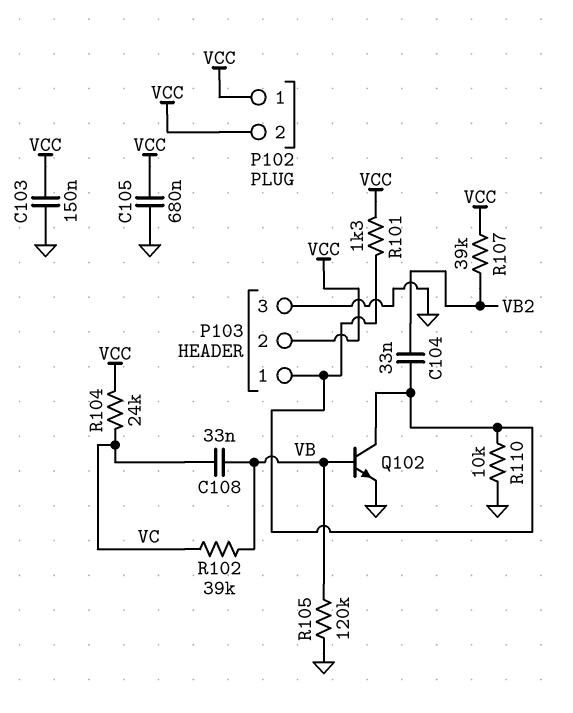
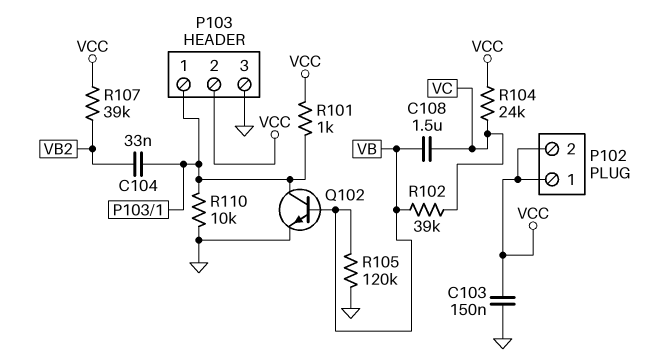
C105: 680nF (GND, VCC) -> none
C108: 33nF (VB, VC) -> 1.5uF (VB, VC)
R101: 1.3k (P103/1, VCC) -> 1k (P103/1, VCC)

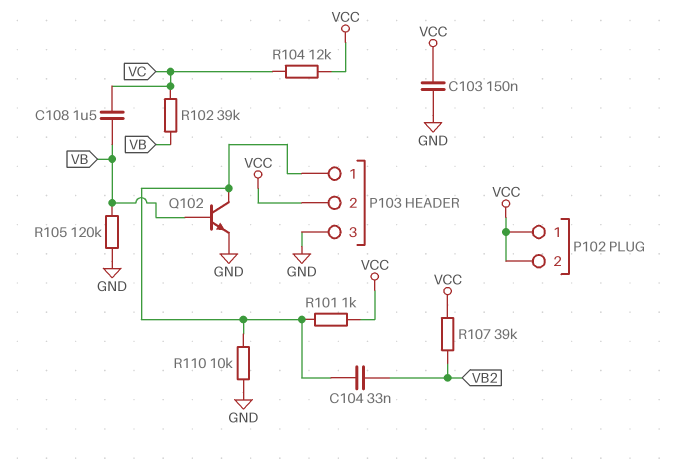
R104: 24k (VC, VCC) -> 12k (VC, VCC)

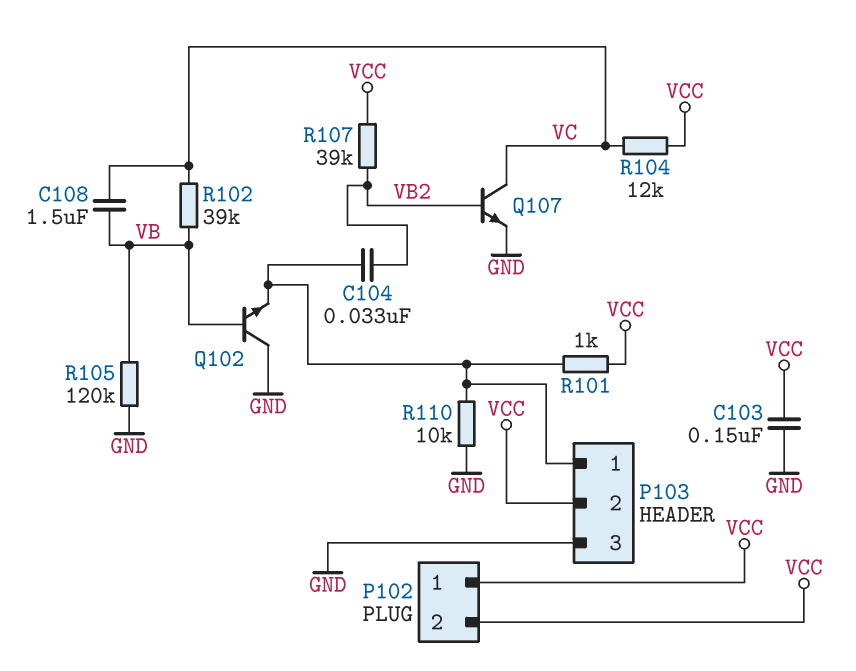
Q102: NPN (B VB, C P103/1, E GND) -> NPN (B VB, C GND, E P103/1)
Q107: none -> NPN (B VB2, C VC, E GND)

